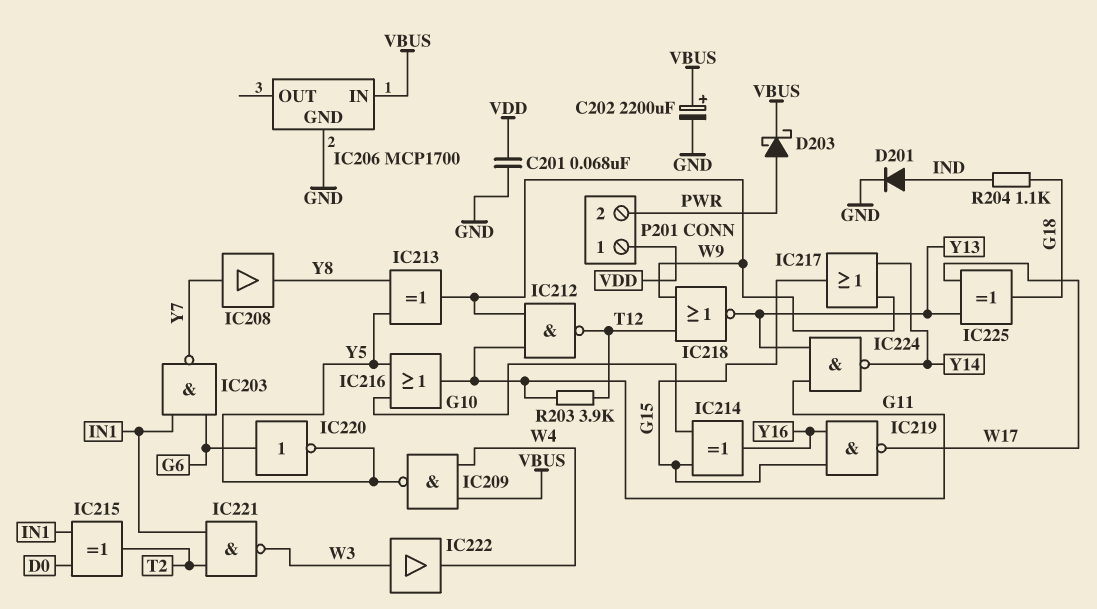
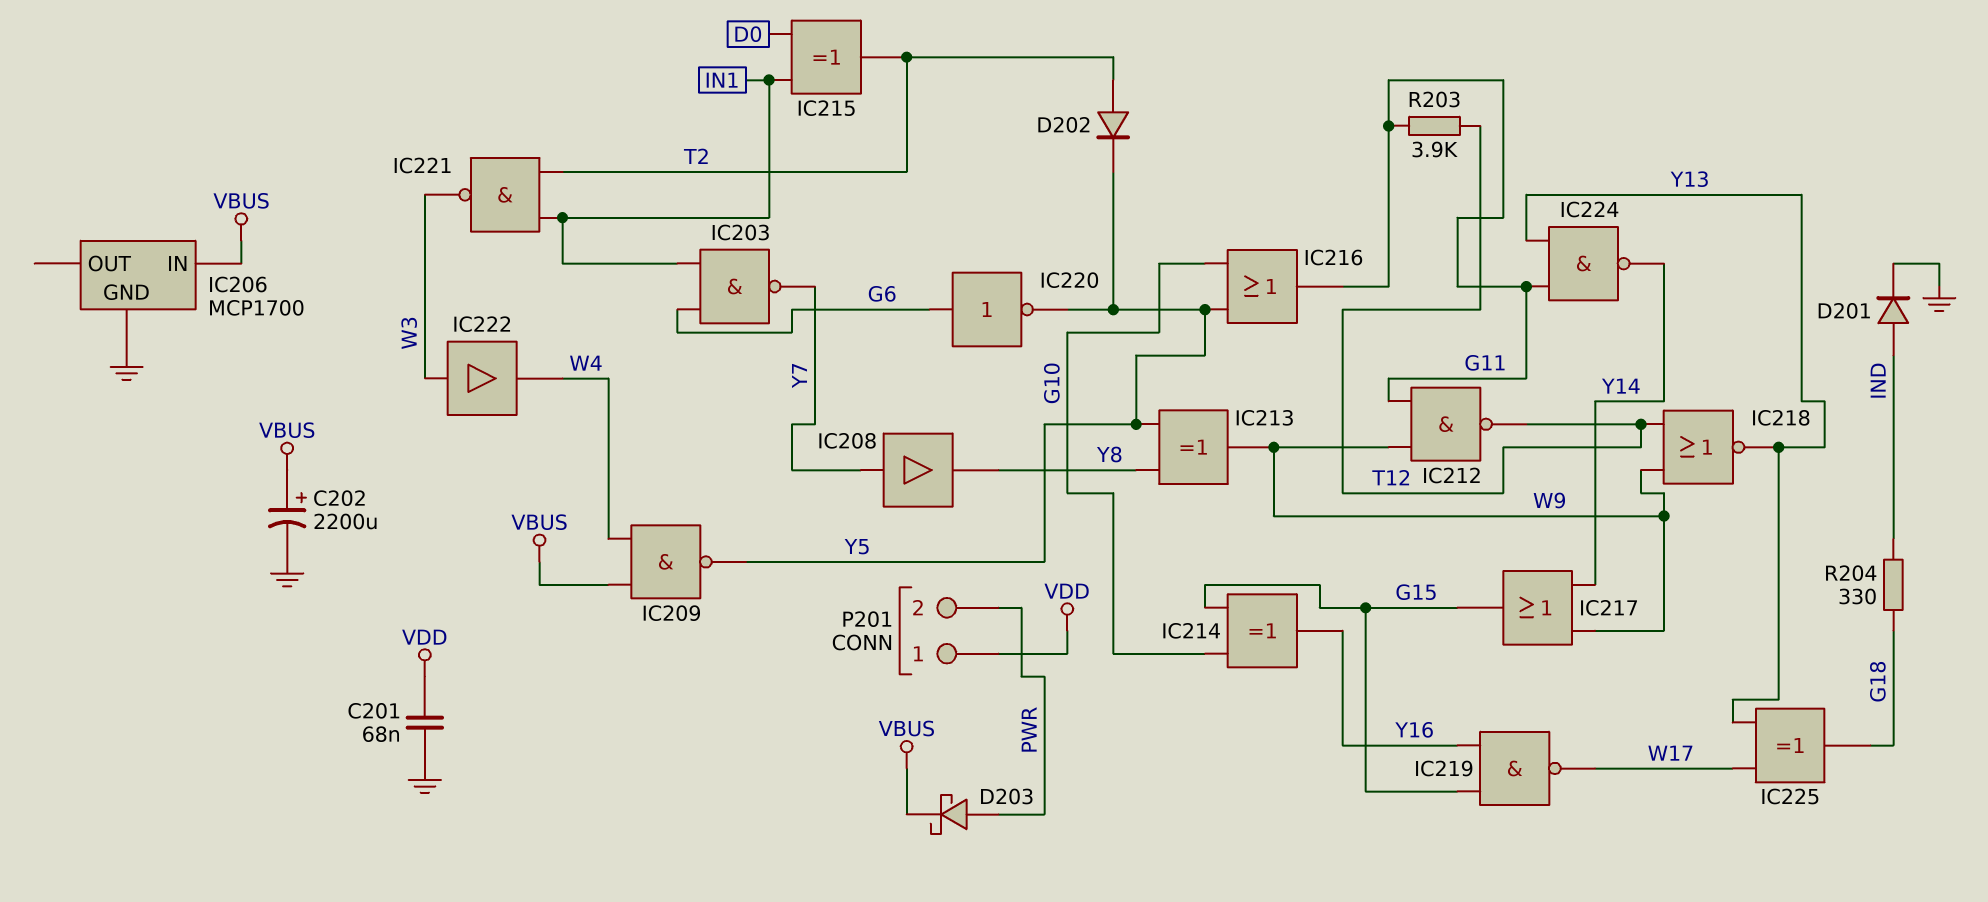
D202: none -> diode (A T2, K Y5)
R204: 1.1k (G18, IND) -> 330 (G18, IND)

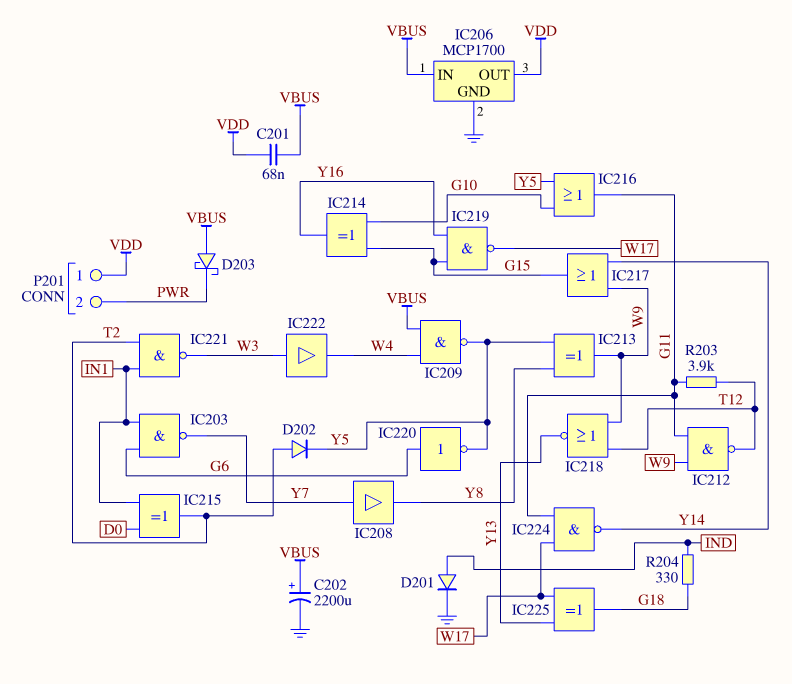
C201: 68nF (GND, VDD) -> 68nF (VBUS, VDD)
D203: schottky (A PWR, K VBUS) -> schottky (A VBUS, K PWR)
IC206 pin OUT: none -> VDD
IC224: NAND (in G11, in Y13, out Y14) -> NAND (in G11, in W17, out Y14)

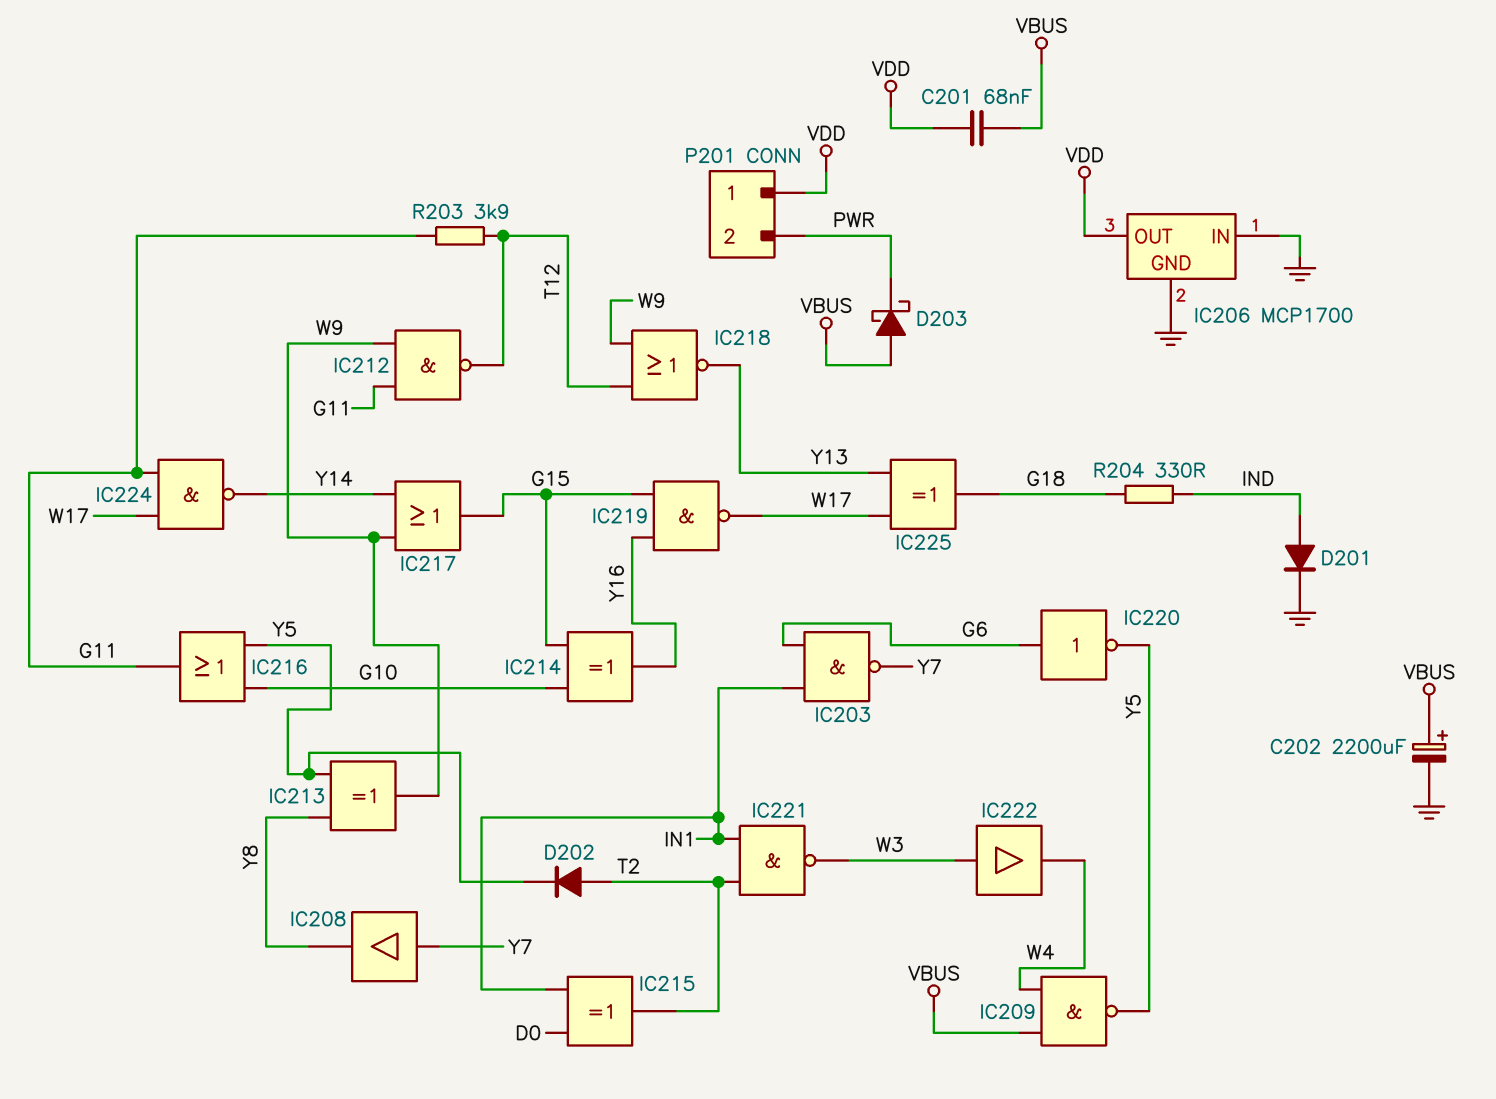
IC206 pin IN: VBUS -> GND

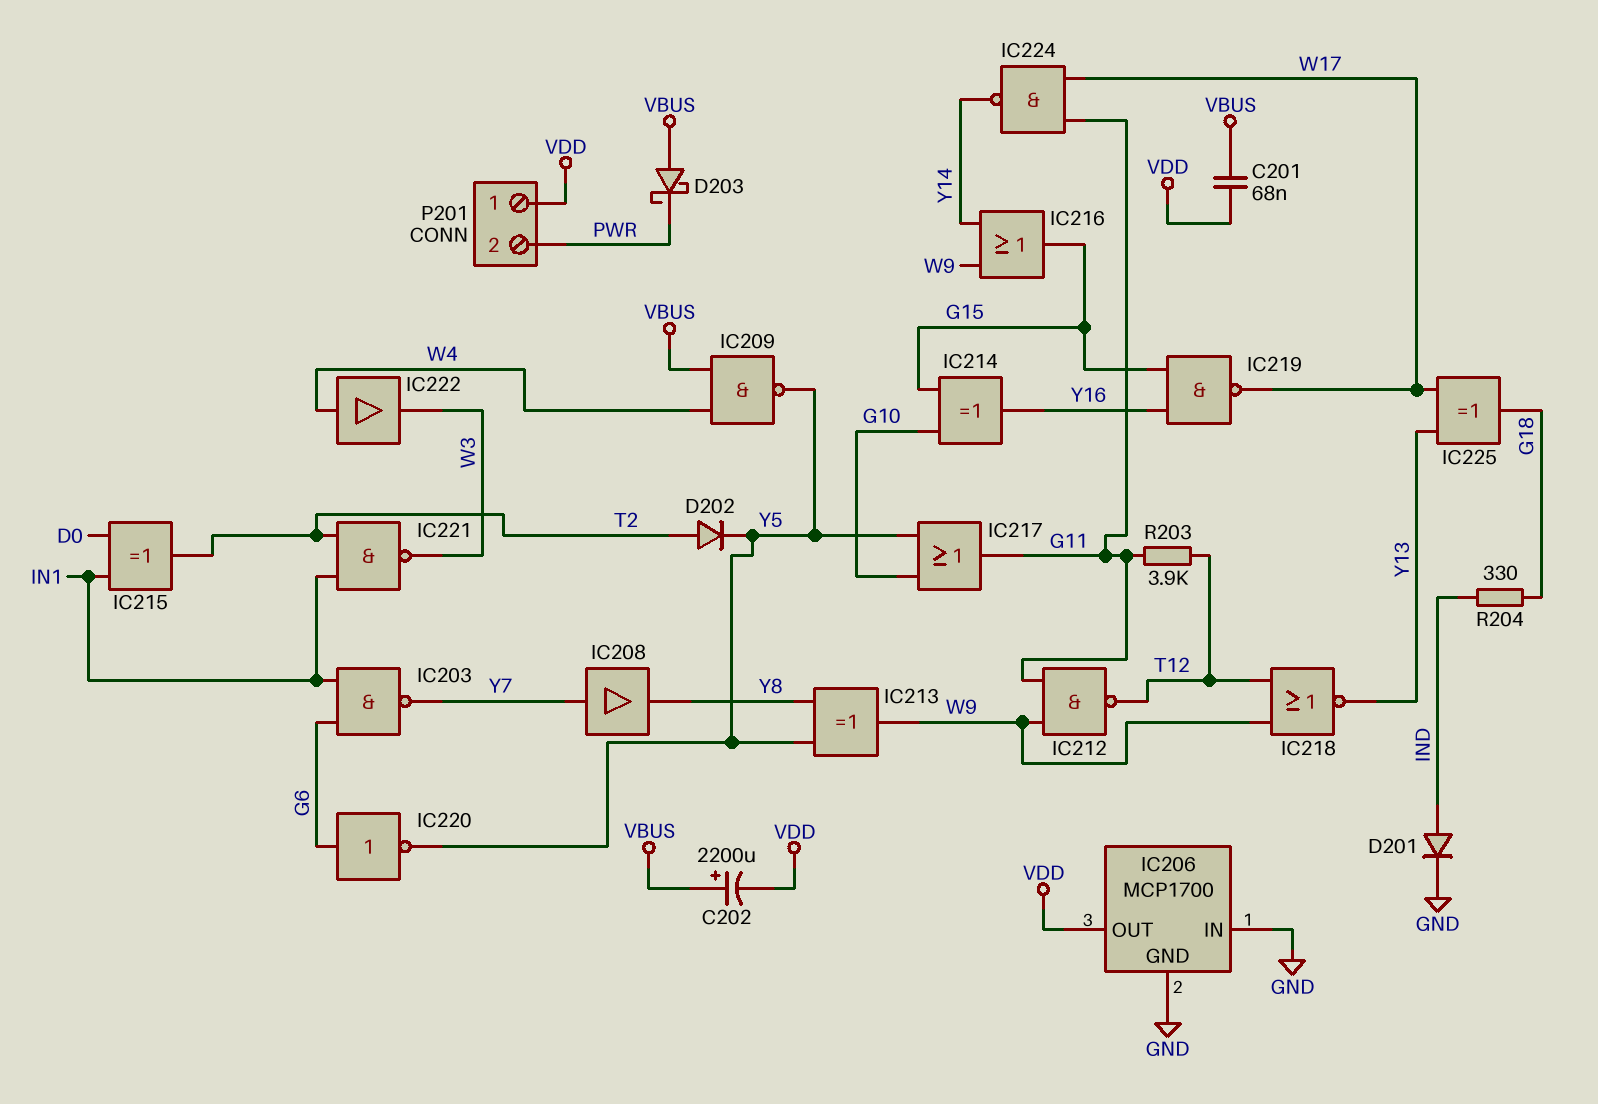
C202: 2200uF (plus VBUS, minus GND) -> 2200uF (plus VBUS, minus VDD)
IC216: OR (in G10, in Y5, out G11) -> OR (in W9, in Y14, out G15)
IC217: OR (in W9, in Y14, out G15) -> OR (in G10, in Y5, out G11)
IC222: buffer (in W3, out W4) -> buffer (in W4, out W3)

